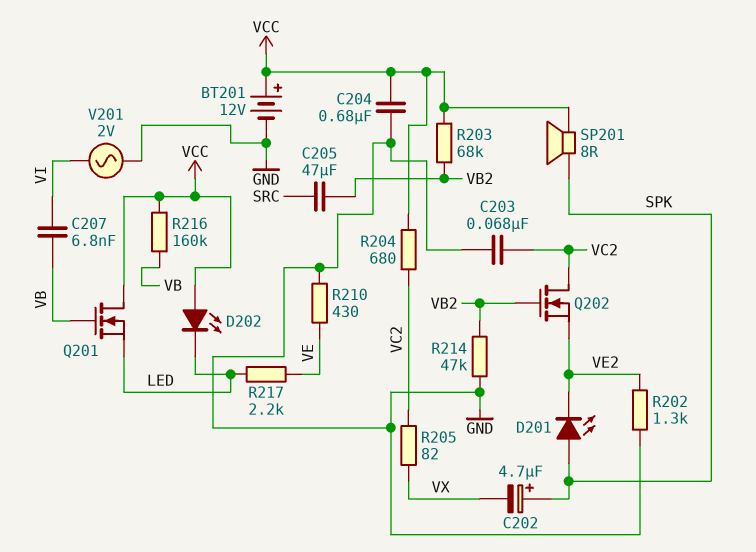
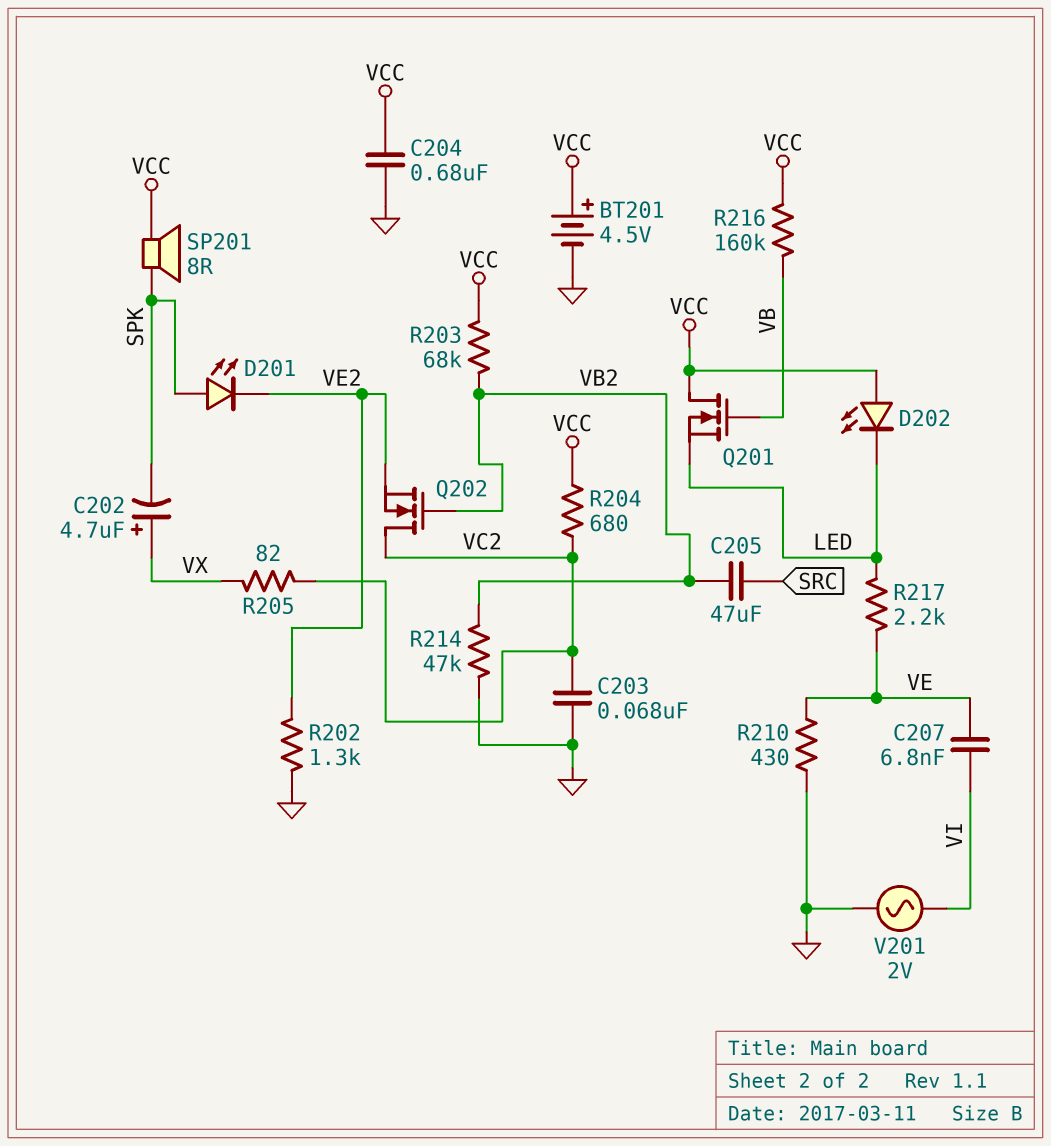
BT201: 12V (plus VCC, minus GND) -> 4.5V (plus VCC, minus GND)
C202: 4.7uF (plus SPK, minus VX) -> 4.7uF (plus VX, minus SPK)
C207: 6.8nF (VB, VI) -> 6.8nF (VE, VI)

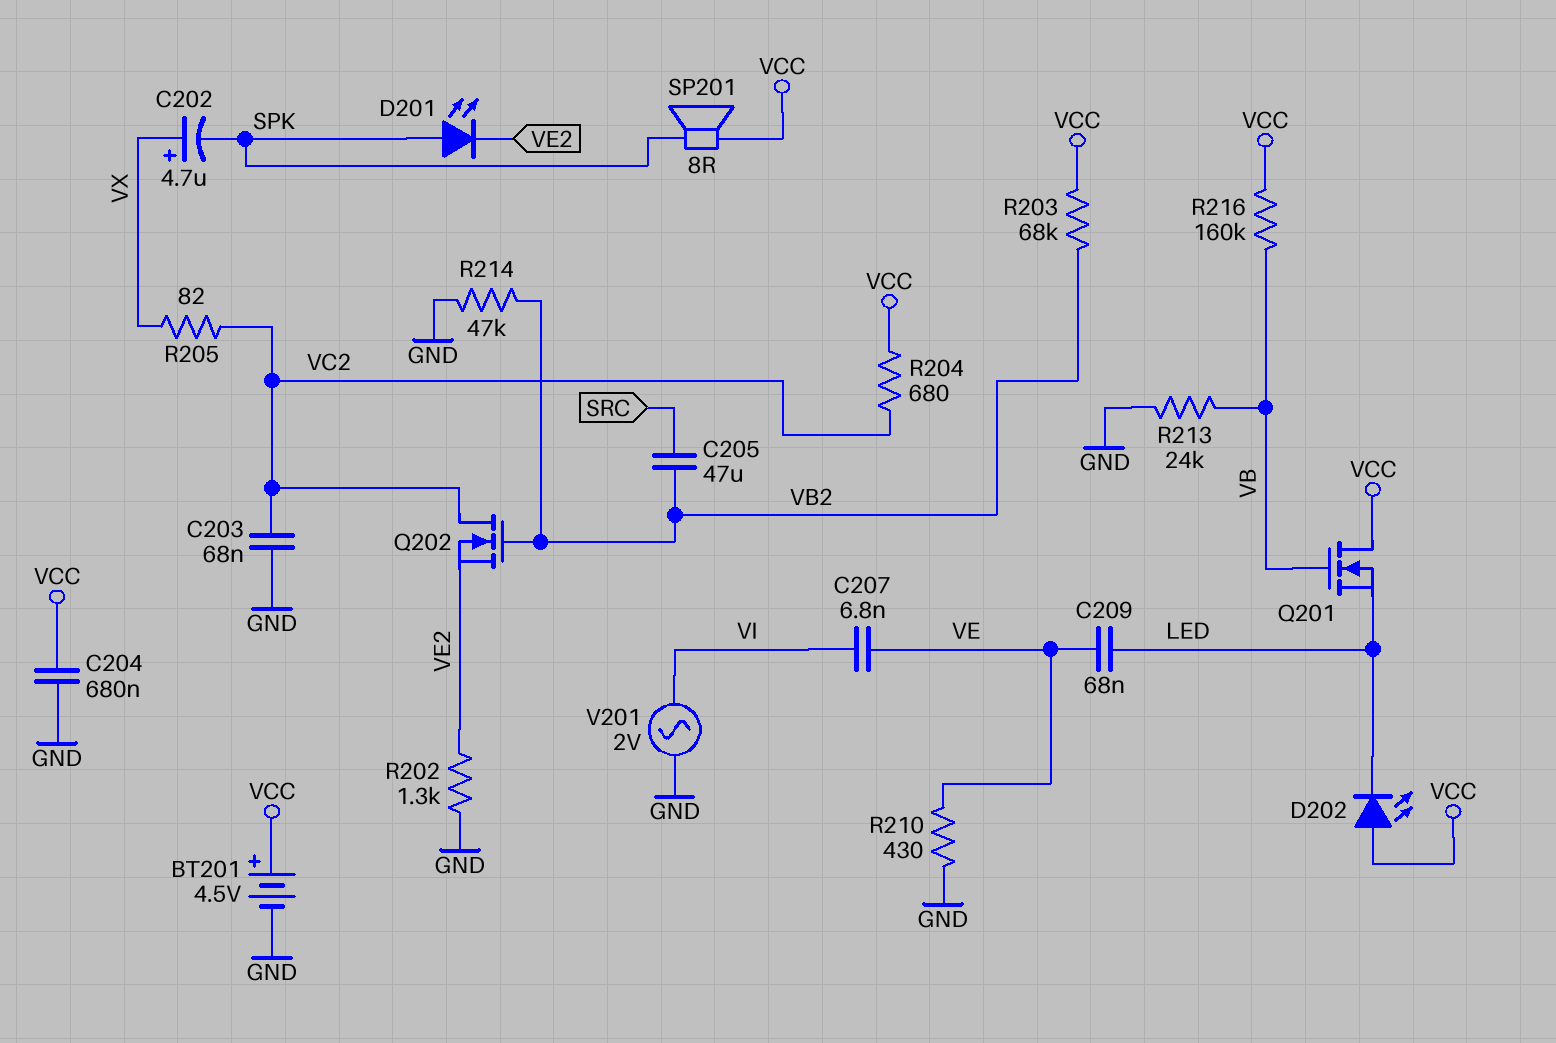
C209: none -> 68nF (LED, VE)
R213: none -> 24k (GND, VB)
R217: 2.2k (LED, VE) -> none

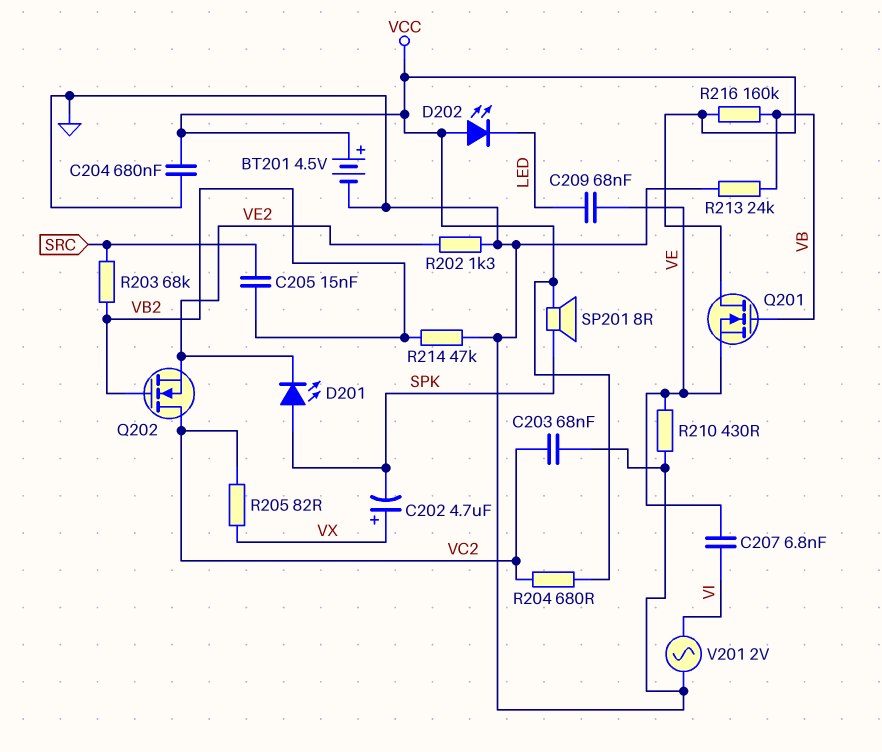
C205: 47uF (SRC, VB2) -> 15nF (SRC, VB2)
Q201: NMOS (G VB, D VCC, S LED) -> NMOS (G VB, D VCC, S VE)
R203: 68k (VB2, VCC) -> 68k (SRC, VB2)

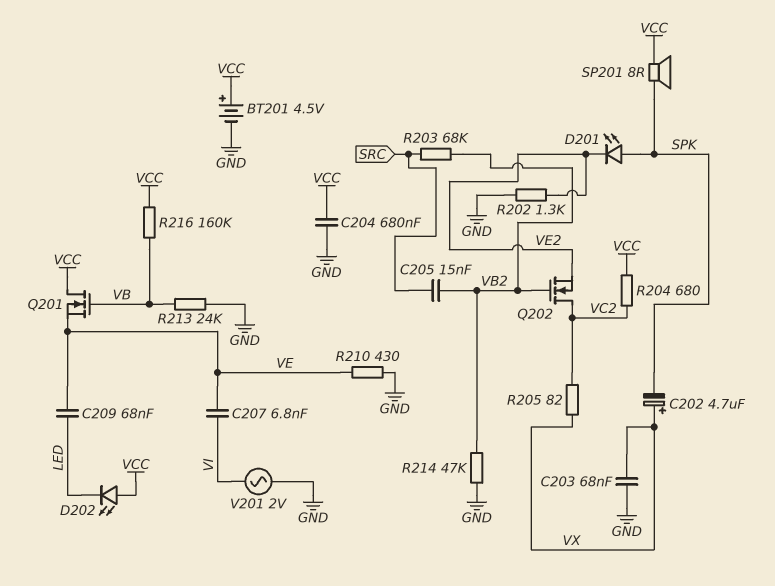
C203: 68nF (GND, VC2) -> 68nF (GND, VX)

